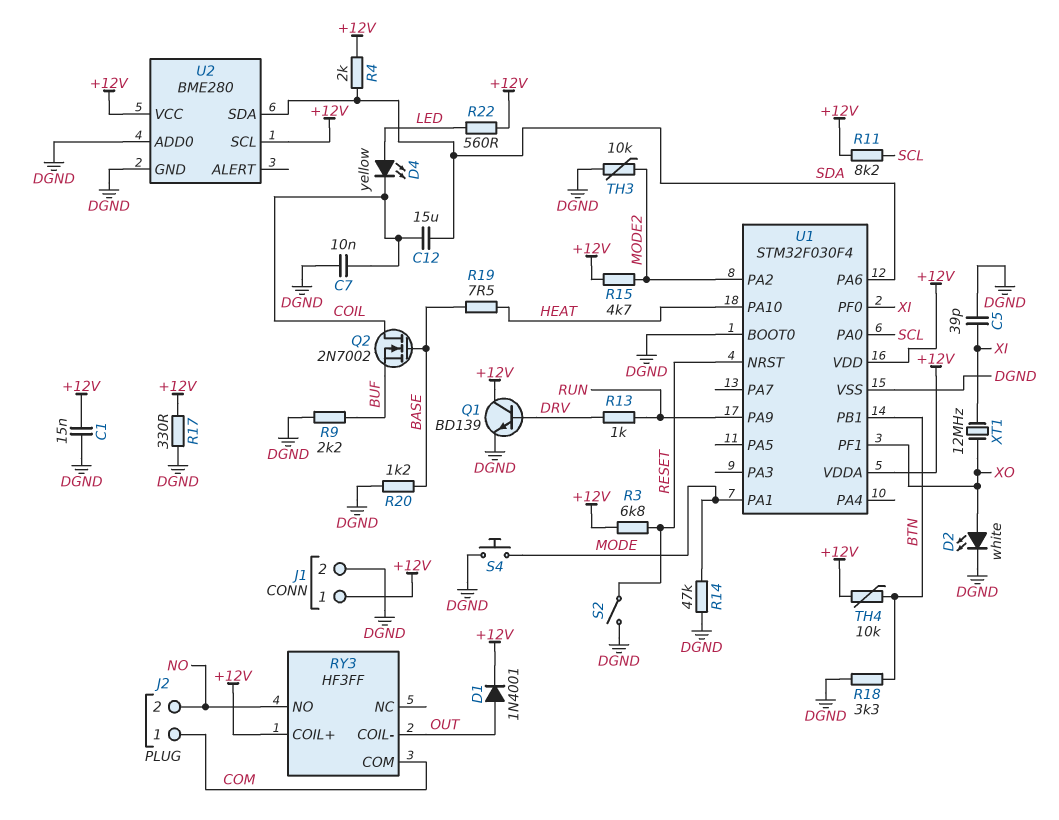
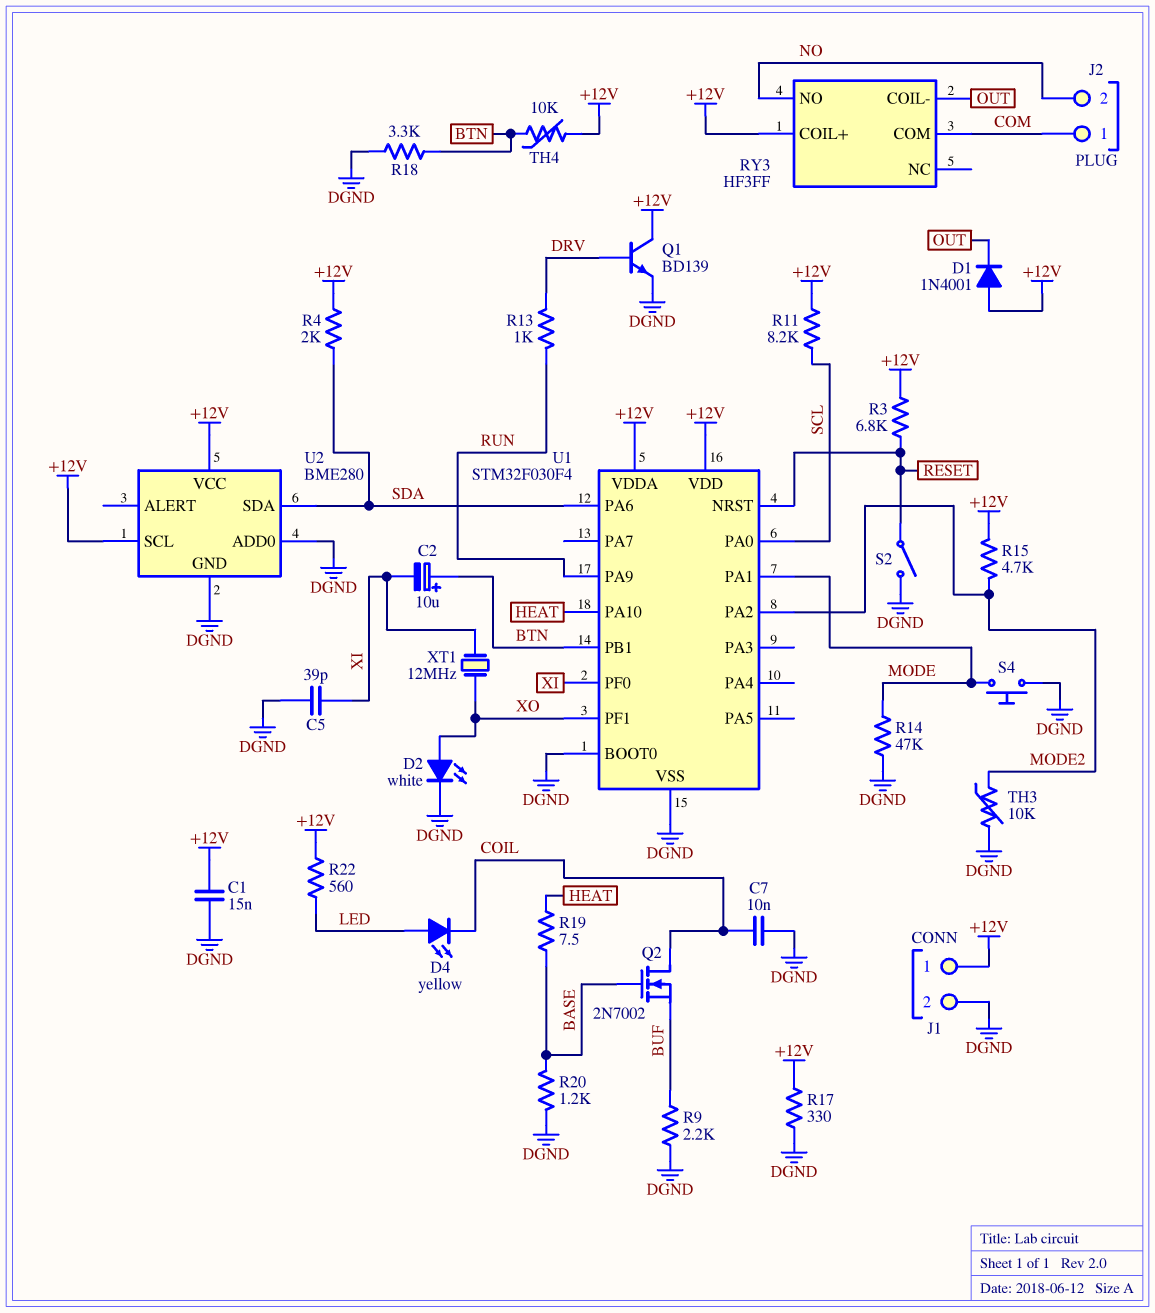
C2: none -> 10uF (plus BTN, minus XI)
C12: 15uF (COIL, SDA) -> none
D1: diode 1N4001 (A OUT, K +12V) -> diode 1N4001 (A +12V, K OUT)

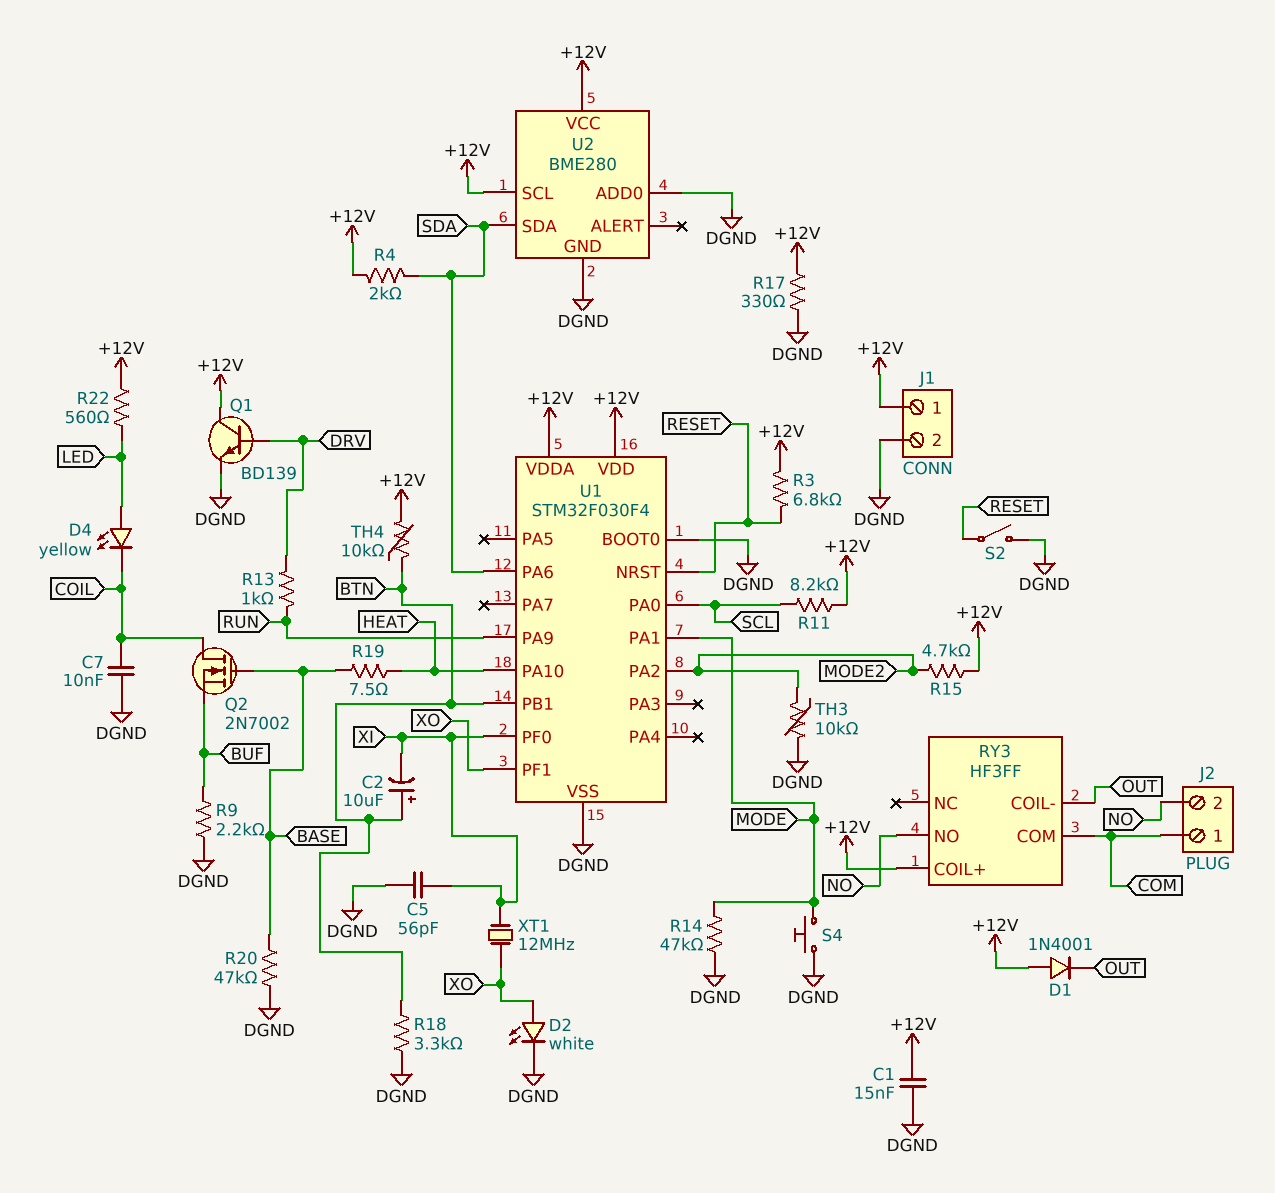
C5: 39pF (DGND, XI) -> 56pF (DGND, XI)
R20: 1.2k (BASE, DGND) -> 47k (BASE, DGND)

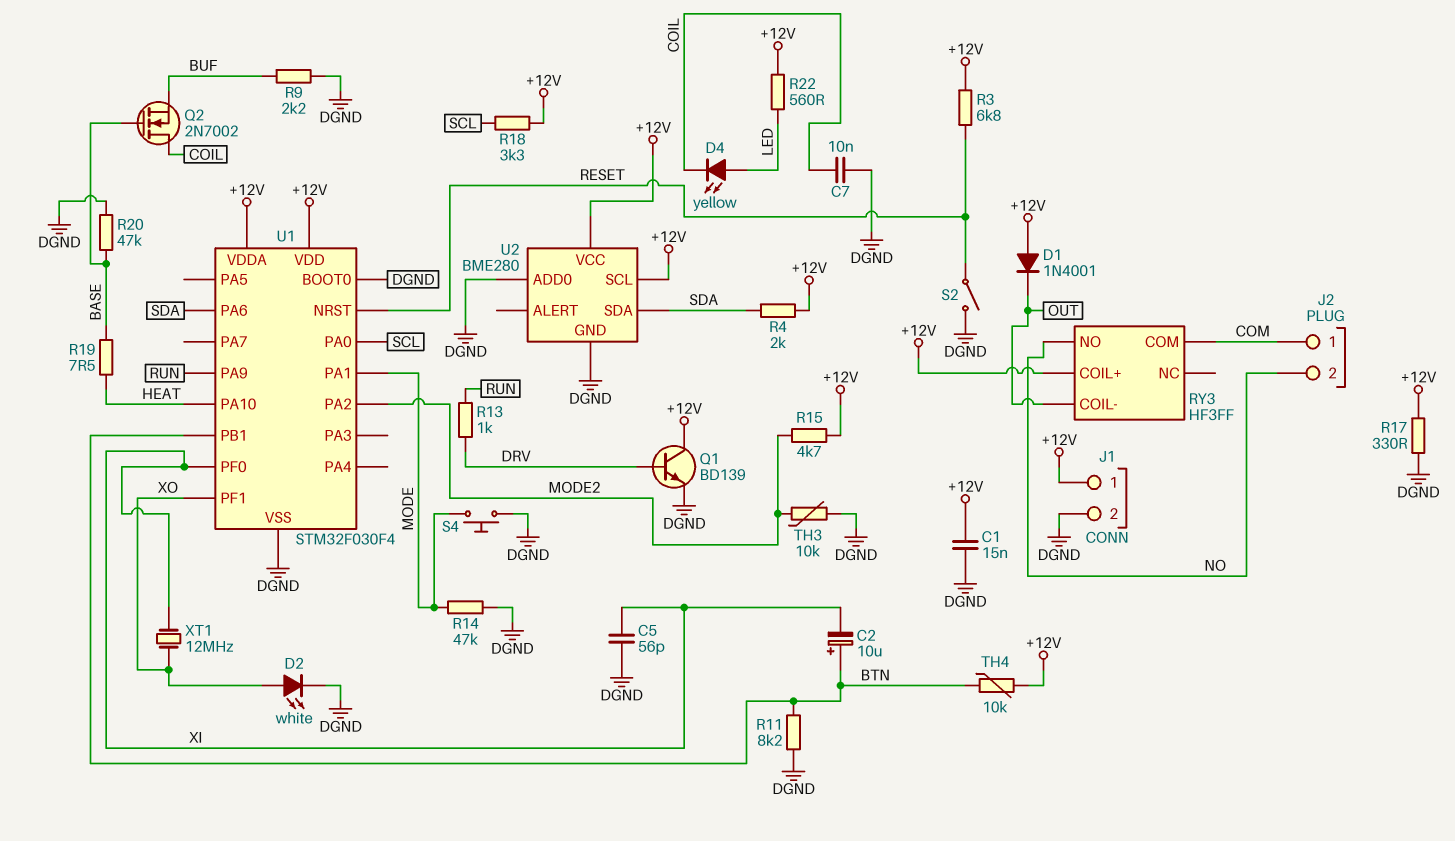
R11: 8.2k (+12V, SCL) -> 8.2k (BTN, DGND)
R18: 3.3k (BTN, DGND) -> 3.3k (+12V, SCL)

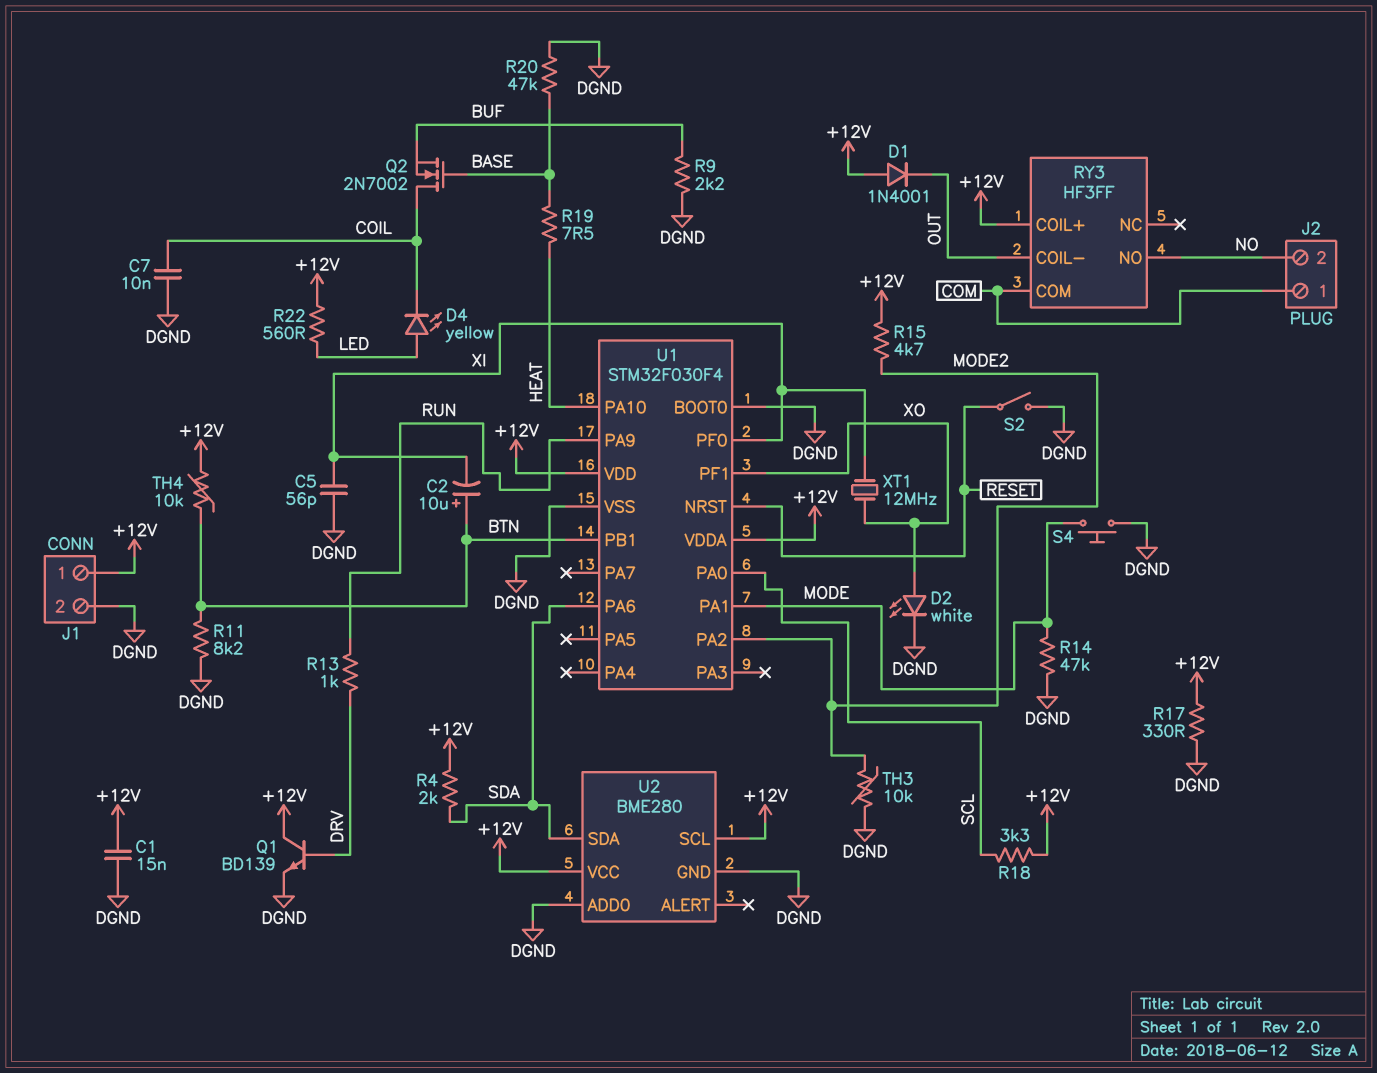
R3: 6.8k (+12V, RESET) -> none

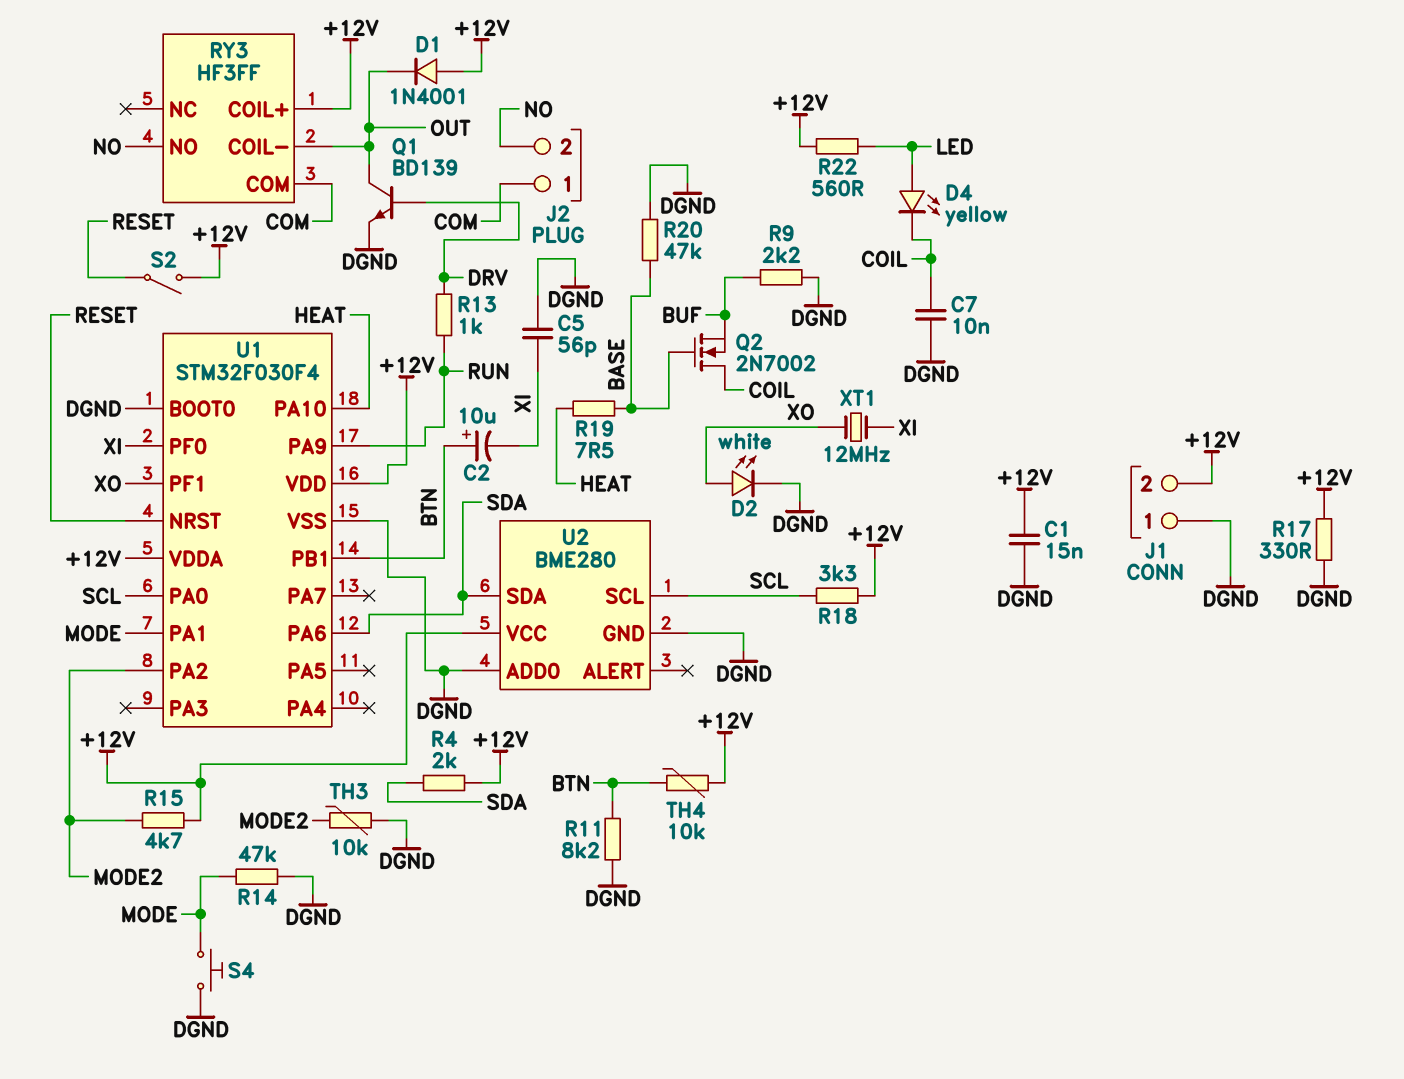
J1 pin 1: +12V -> DGND
J1 pin 2: DGND -> +12V
Q1: NPN BD139 (B DRV, C +12V, E DGND) -> NPN BD139 (B DRV, C OUT, E DGND)
S2: switch (DGND, RESET) -> switch (+12V, RESET)
U2 pin SCL: +12V -> SCL

